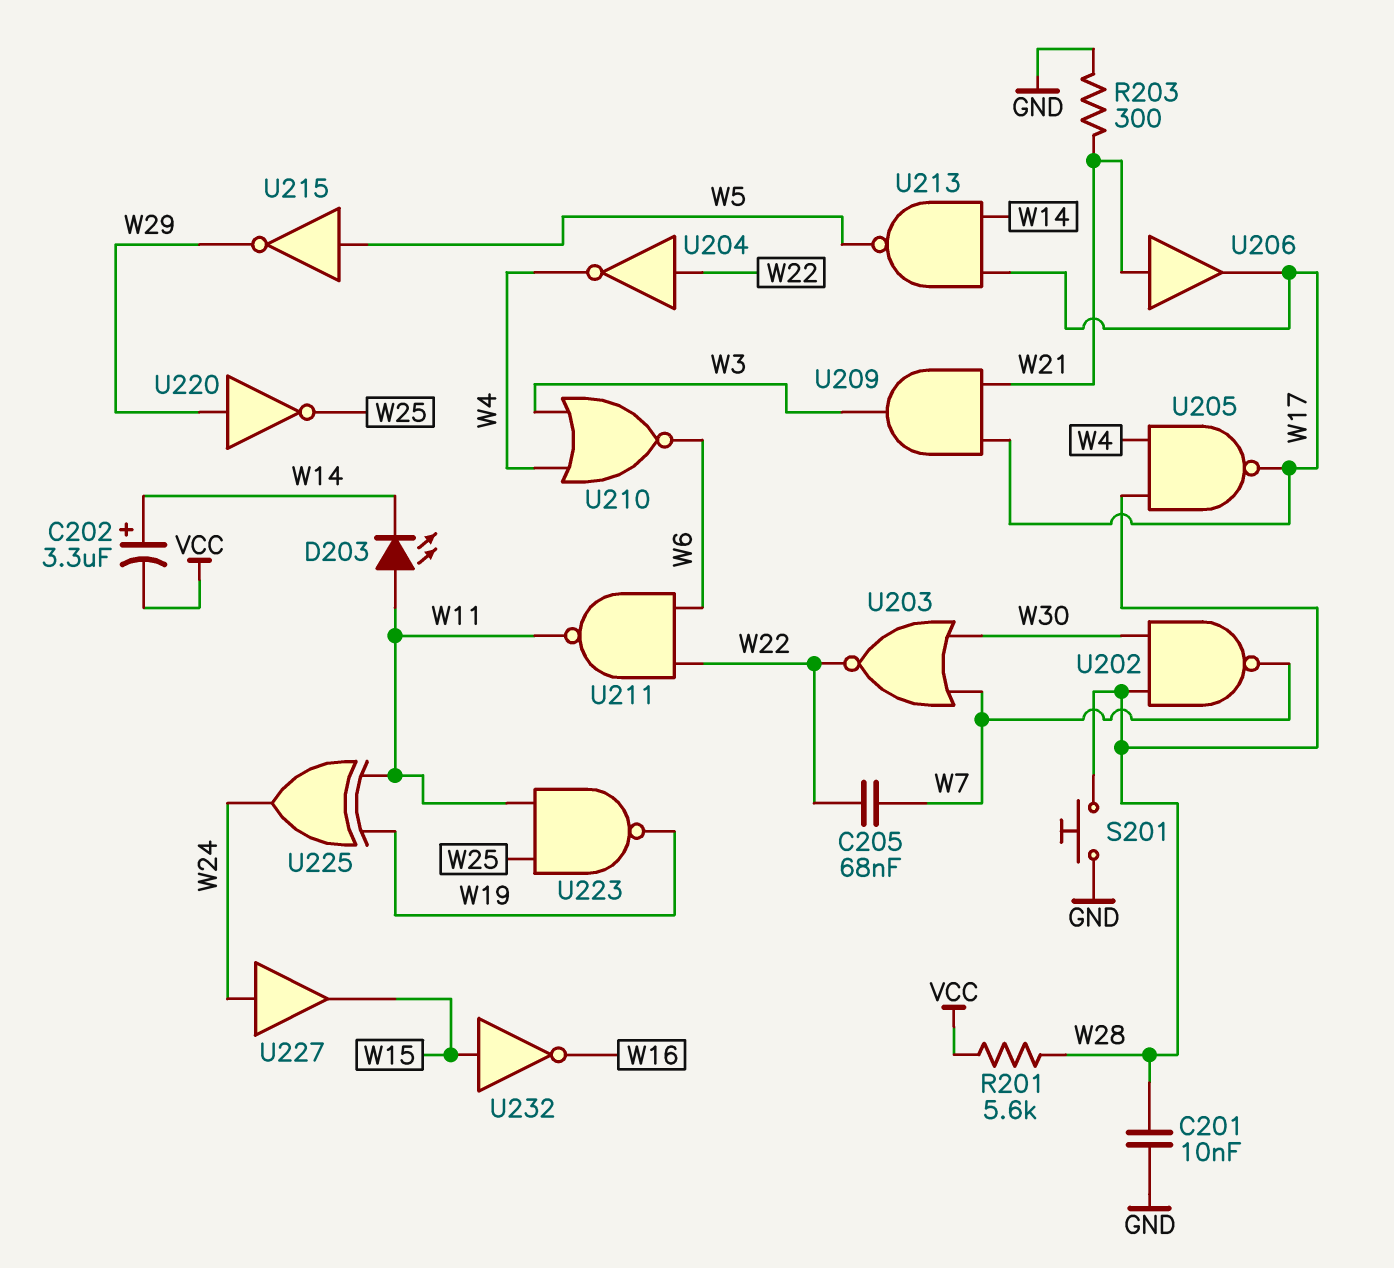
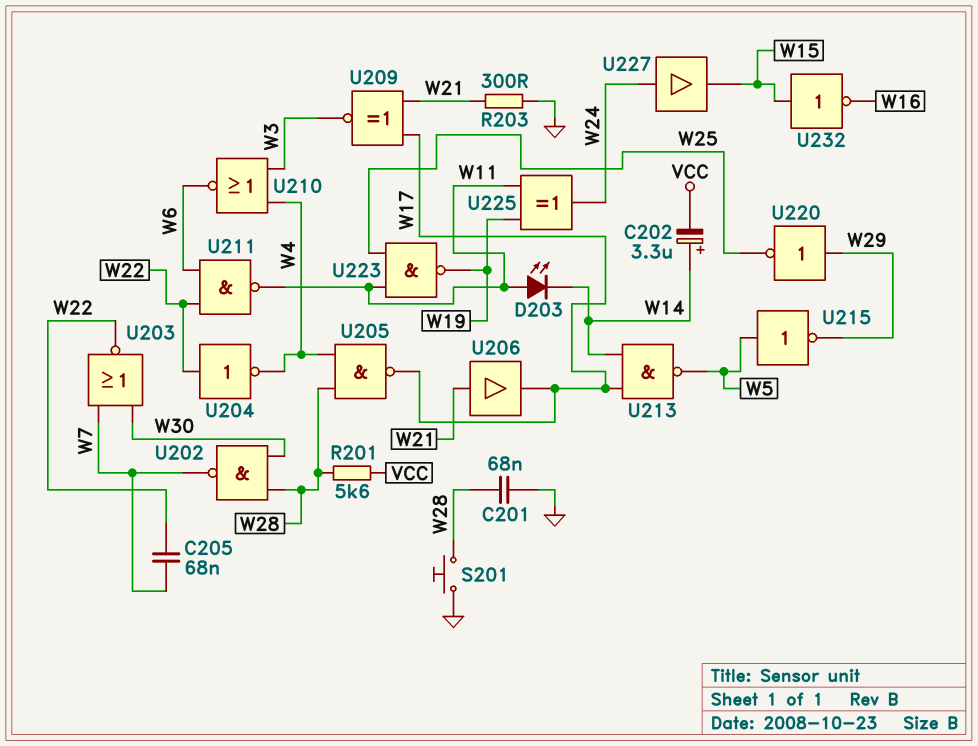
C201: 10nF (GND, W28) -> 68nF (GND, W28)
U209: AND (in W17, in W21, out W3) -> XNOR (in W17, in W21, out W3)

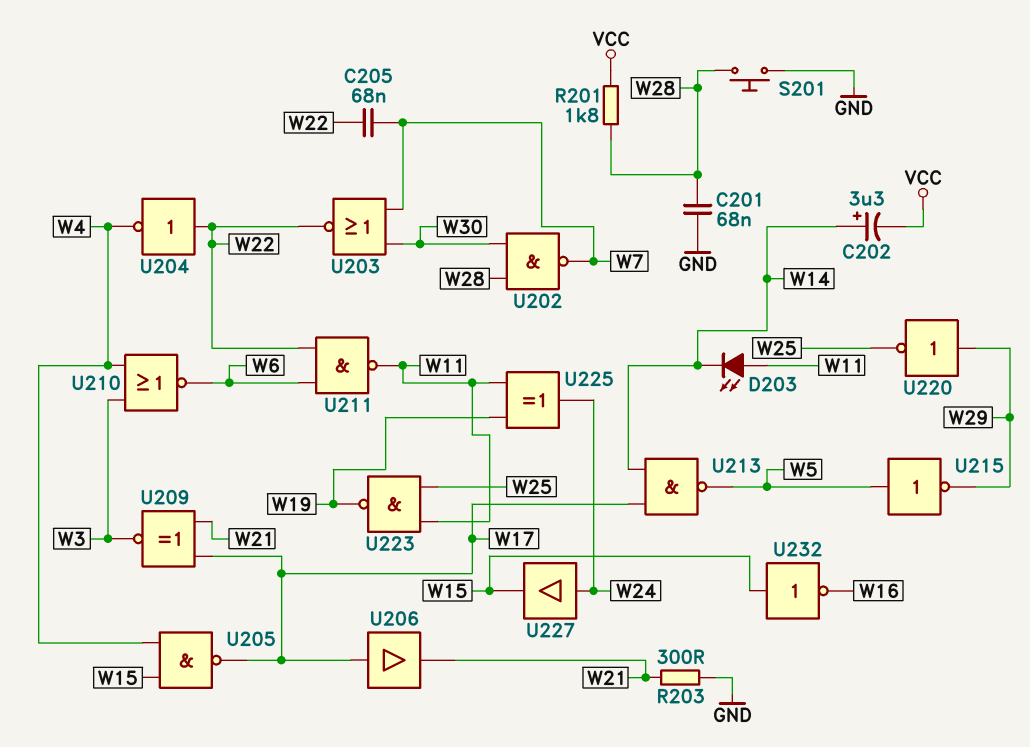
R201: 5.6k (VCC, W28) -> 1.8k (VCC, W28)
U205: NAND (in W4, in W28, out W17) -> NAND (in W4, in W15, out W17)
U206: buffer (in W21, out W17) -> buffer (in W17, out W21)

